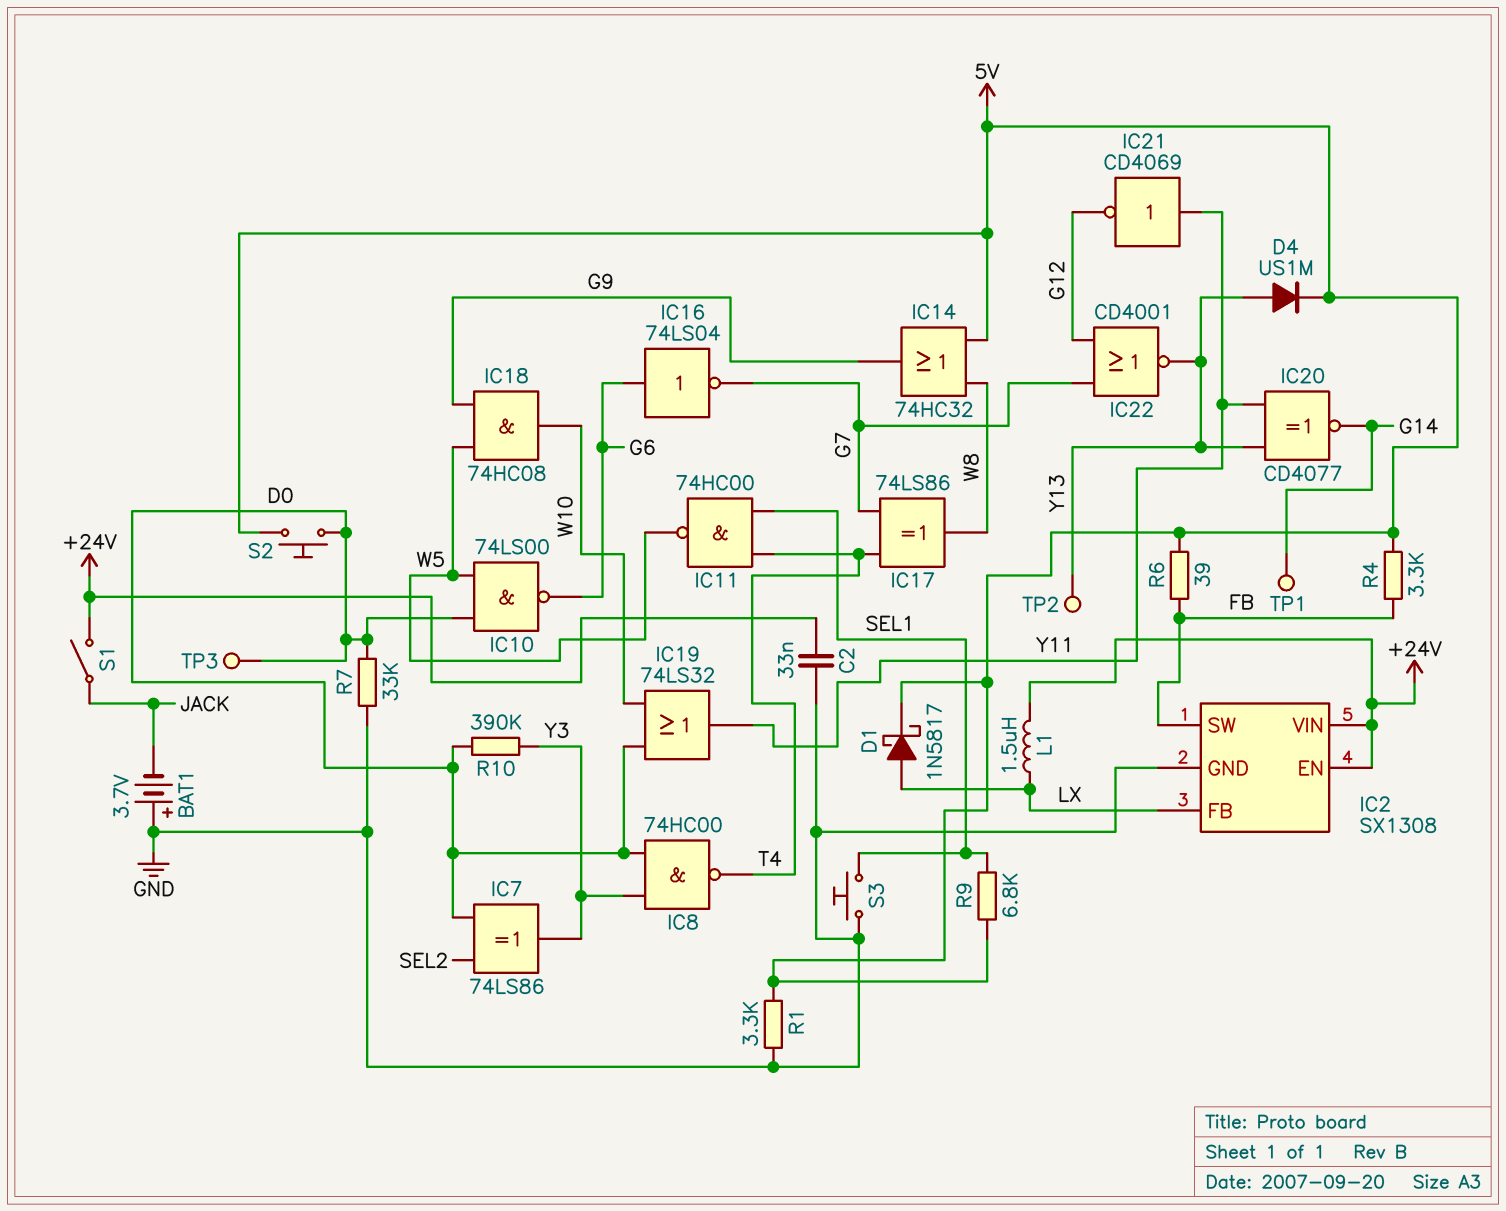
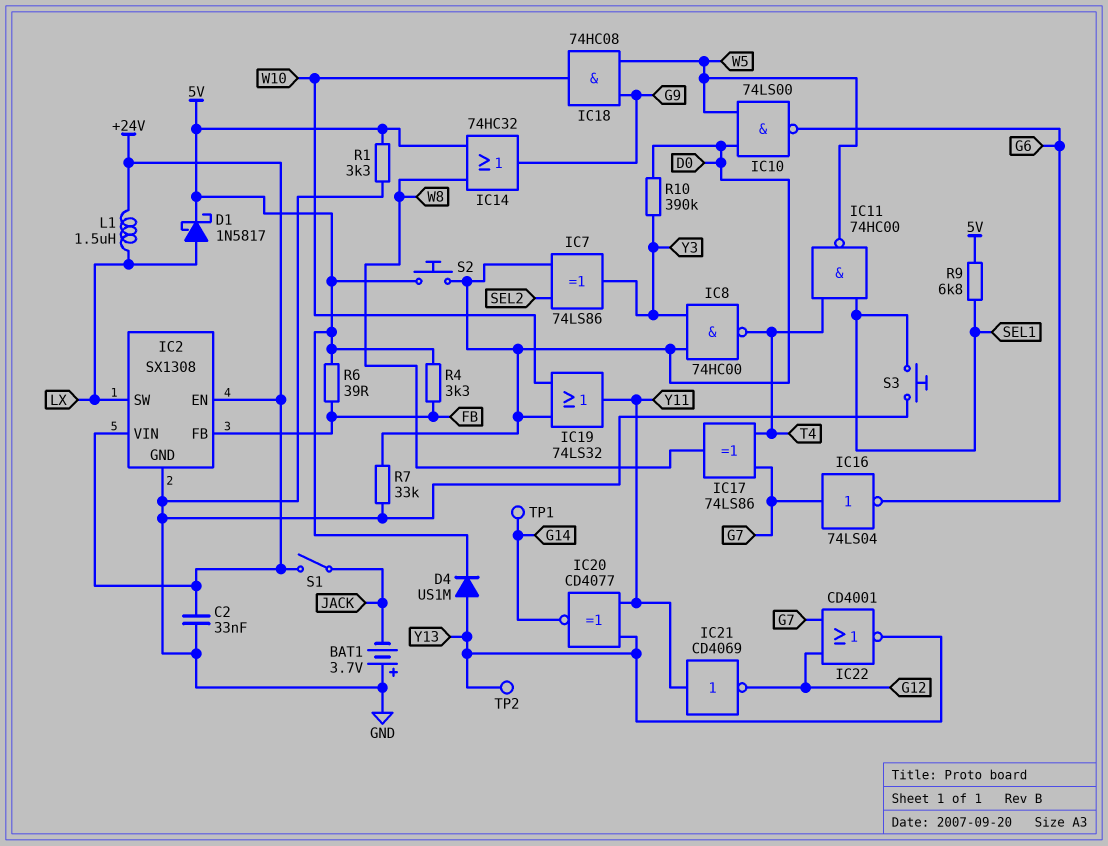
IC2 pin FB: LX -> FB
IC2 pin SW: FB -> LX
IC16: NOT 74LS04 (in G6, out G7) -> NOT 74LS04 (in G7, out G6)
TP3: test point (D0) -> none

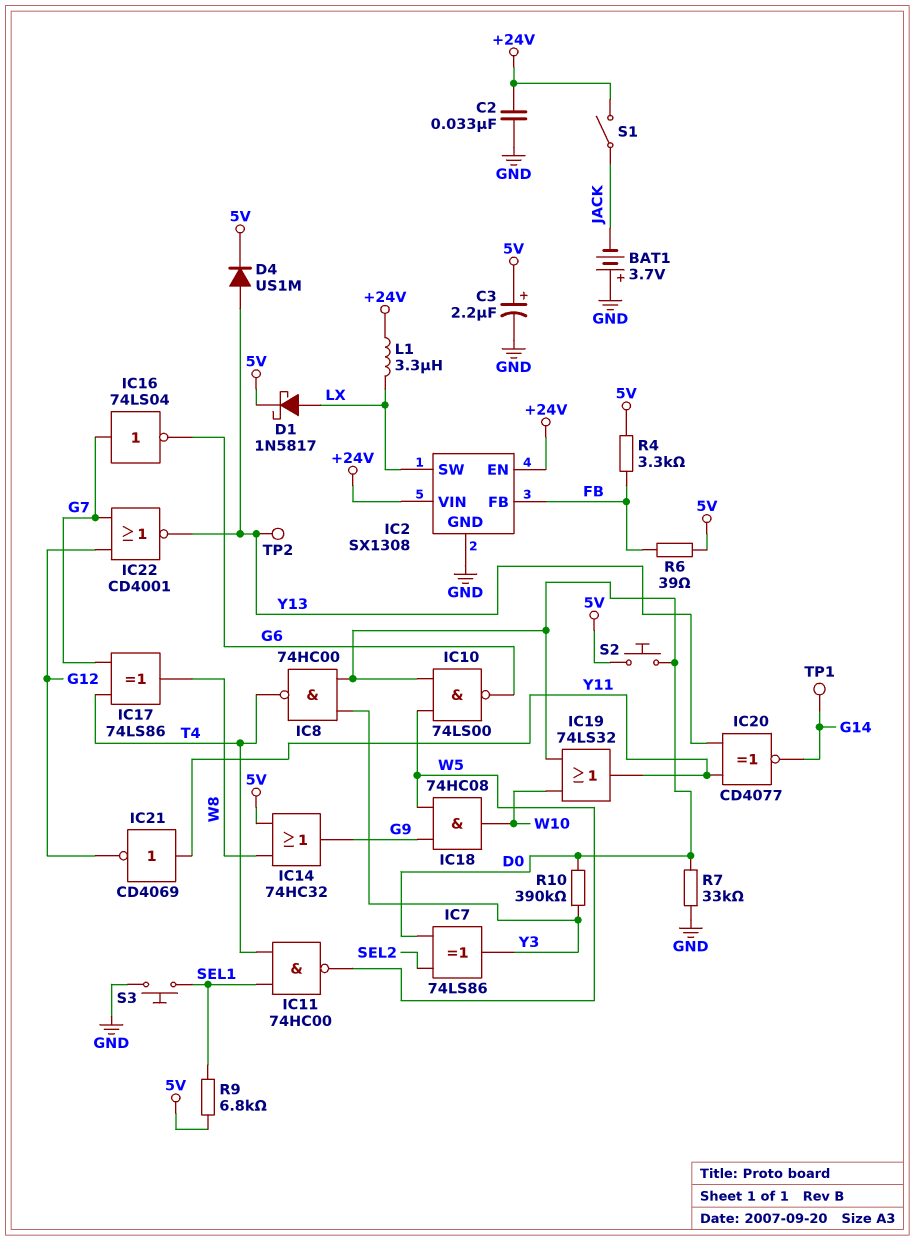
C3: none -> 2.2uF (plus 5V, minus GND)
L1: 1.5uH (+24V, LX) -> 3.3uH (+24V, LX)
R1: 3.3k (5V, GND) -> none

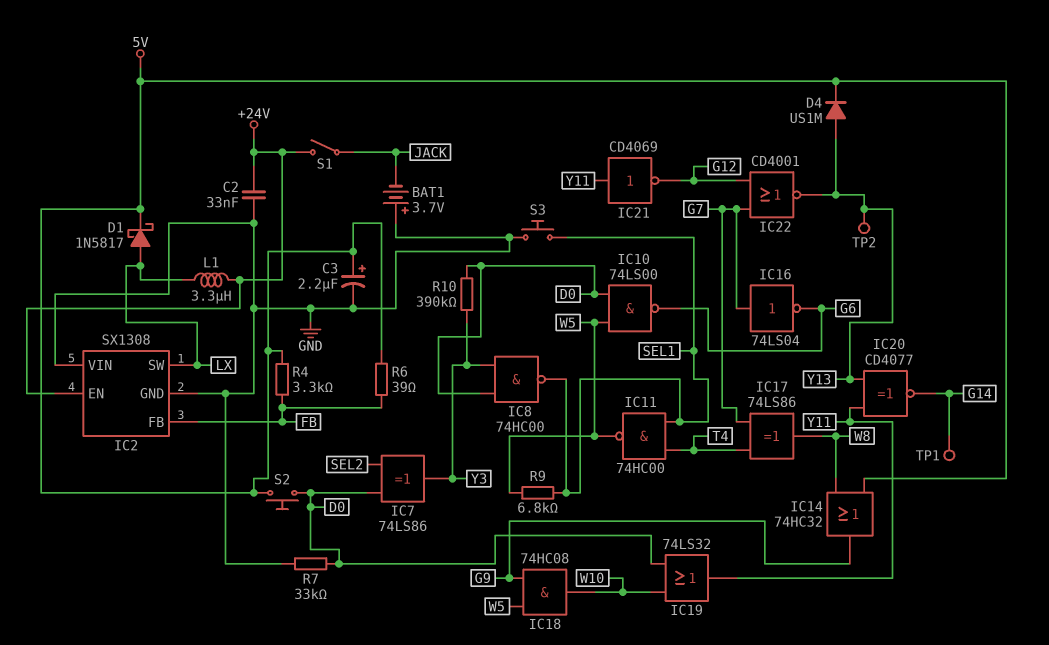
IC2 pin VIN: +24V -> GND
IC8: NAND 74HC00 (in D0, in Y3, out T4) -> NAND 74HC00 (in D0, in Y3, out SEL1)
R9: 6.8k (5V, SEL1) -> 6.8k (SEL1, W5)

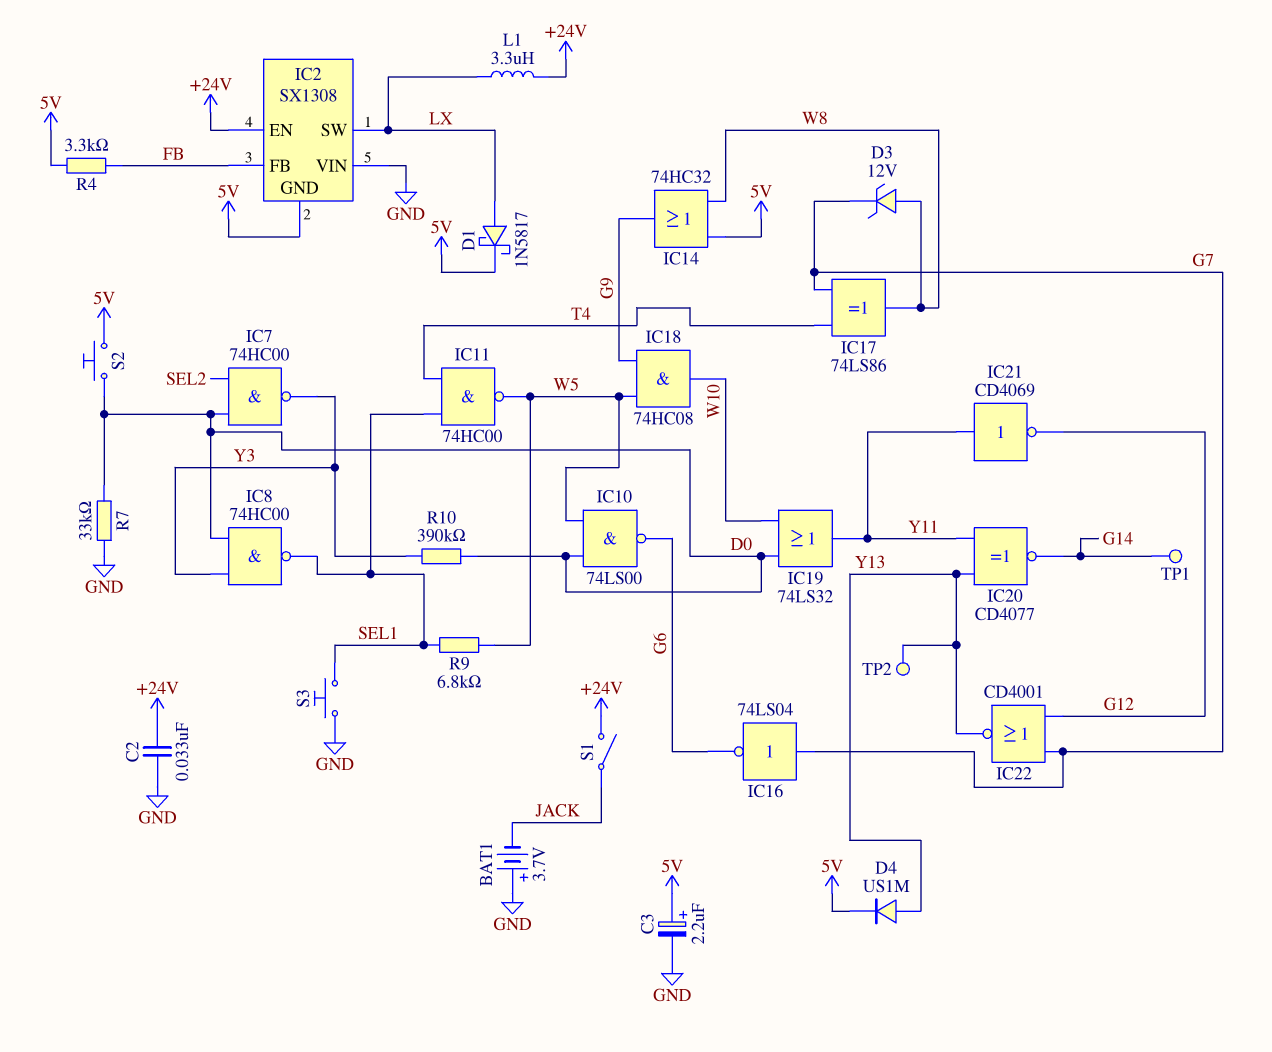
D3: none -> zener 12V (A W8, K G7)
IC2 pin GND: GND -> 5V
IC7: XOR 74LS86 (in D0, in SEL2, out Y3) -> NAND 74HC00 (in D0, in SEL2, out Y3)
R6: 39 (5V, FB) -> none

